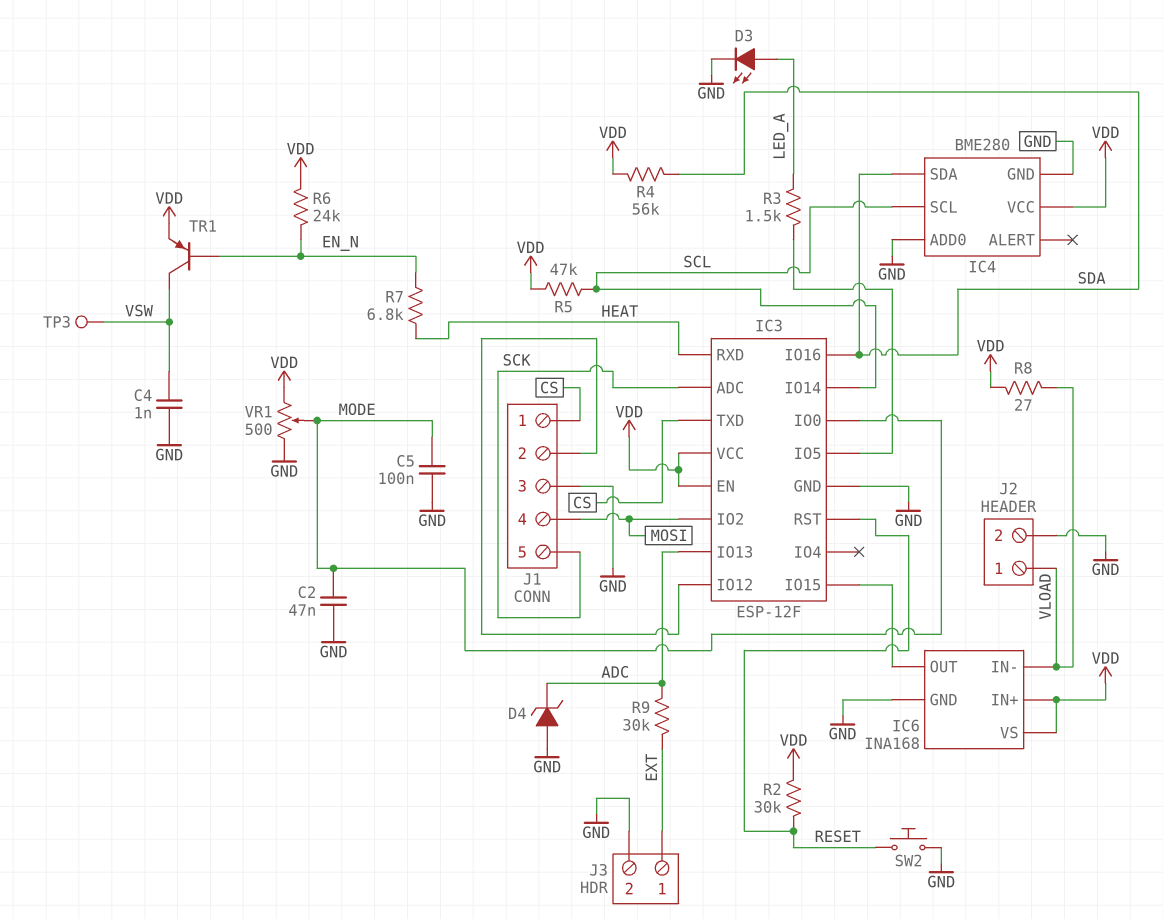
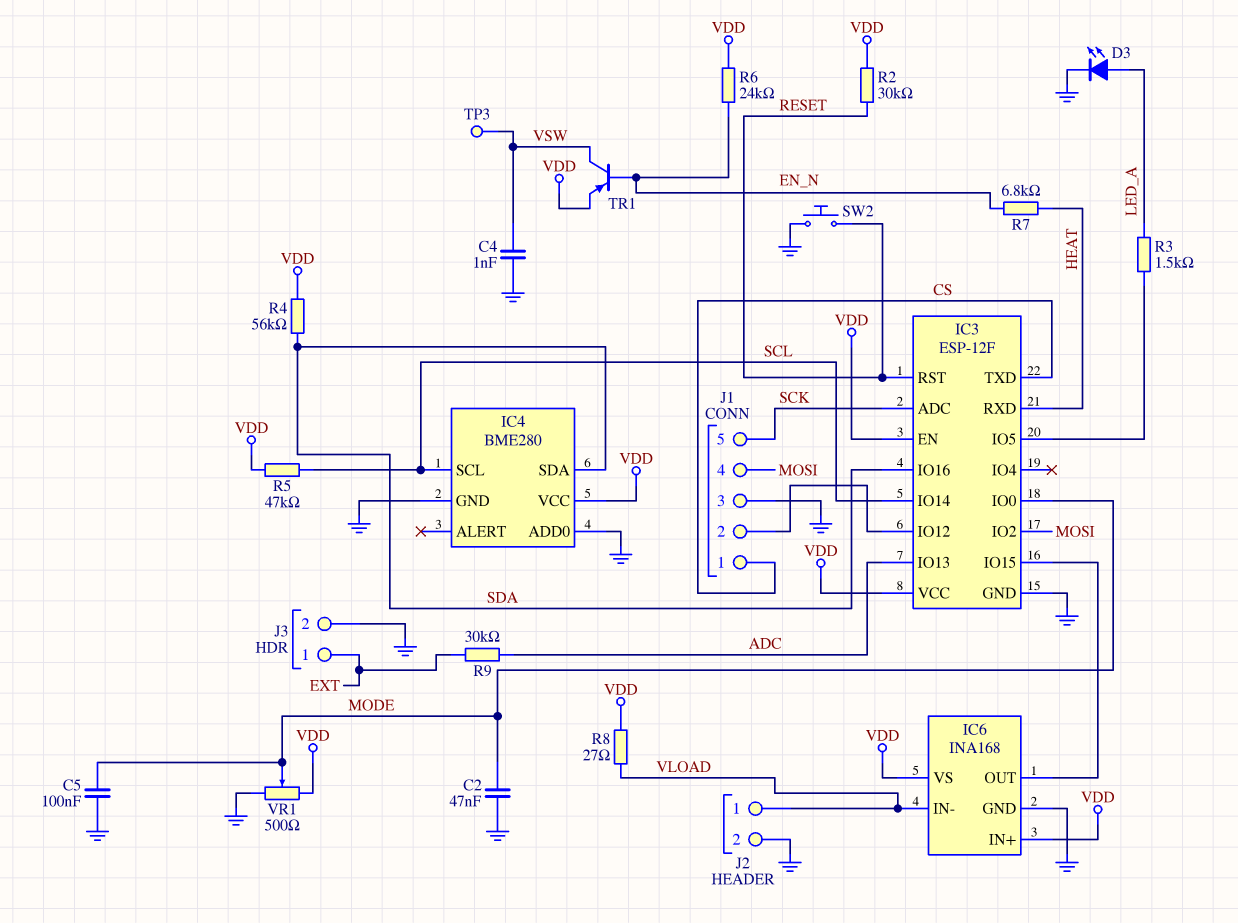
D4: zener (A GND, K ADC) -> none

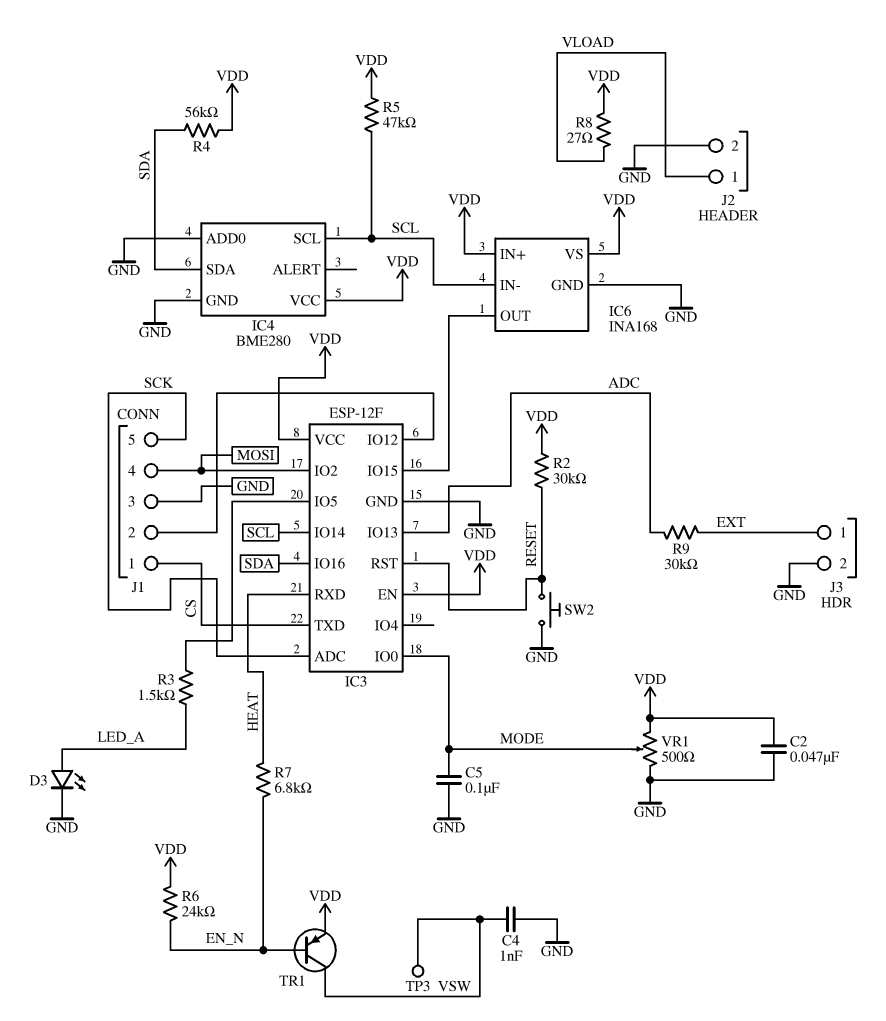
C2: 47nF (GND, MODE) -> 47nF (GND, VDD)
IC6 pin IN-: VLOAD -> SCL

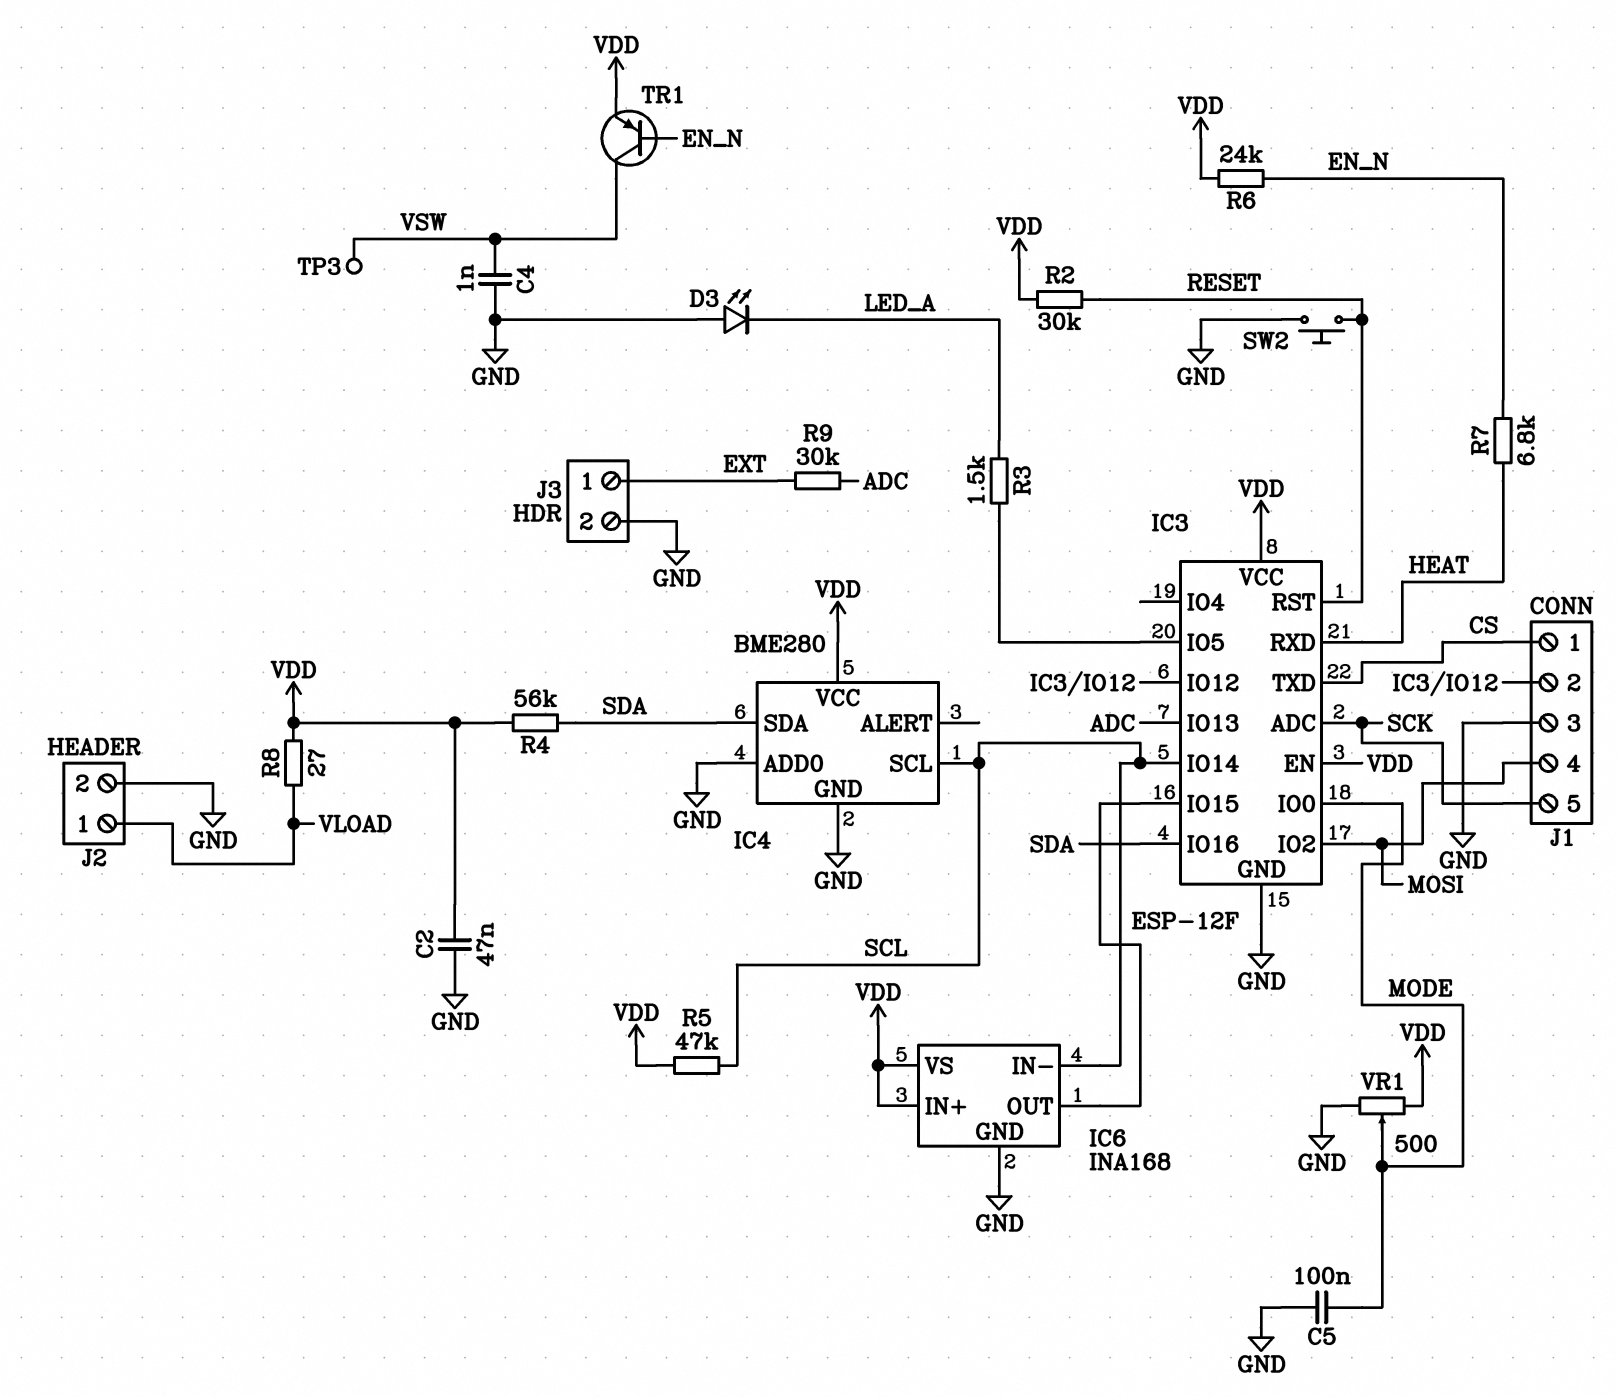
D3: LED (A LED_A, K GND) -> LED (A GND, K LED_A)

